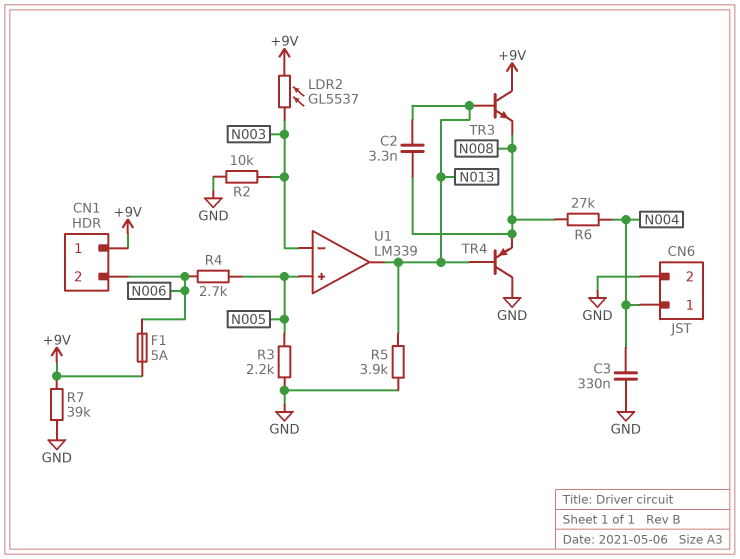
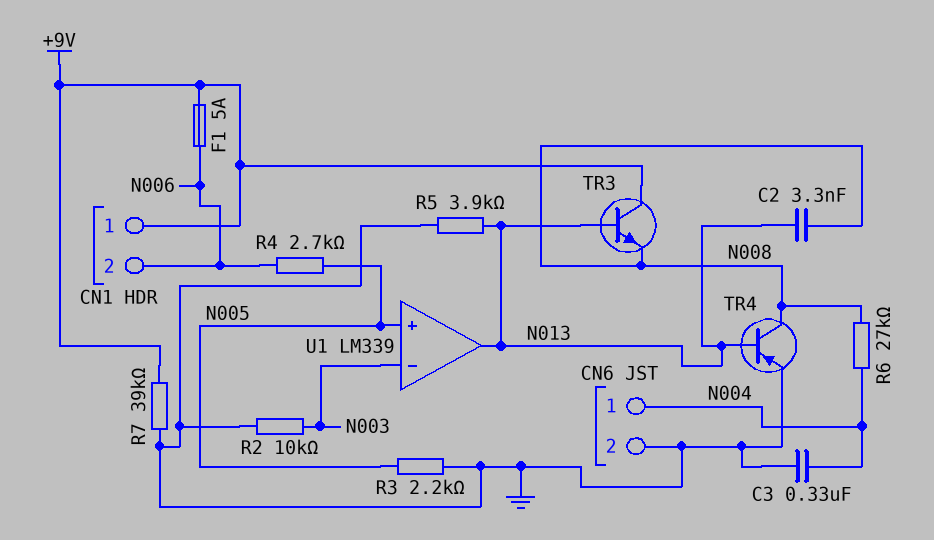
LDR2: GL5537 (+9V, N003) -> none
TR4: PNP (B N013, C GND, E N008) -> PNP (B N013, C N008, E GND)

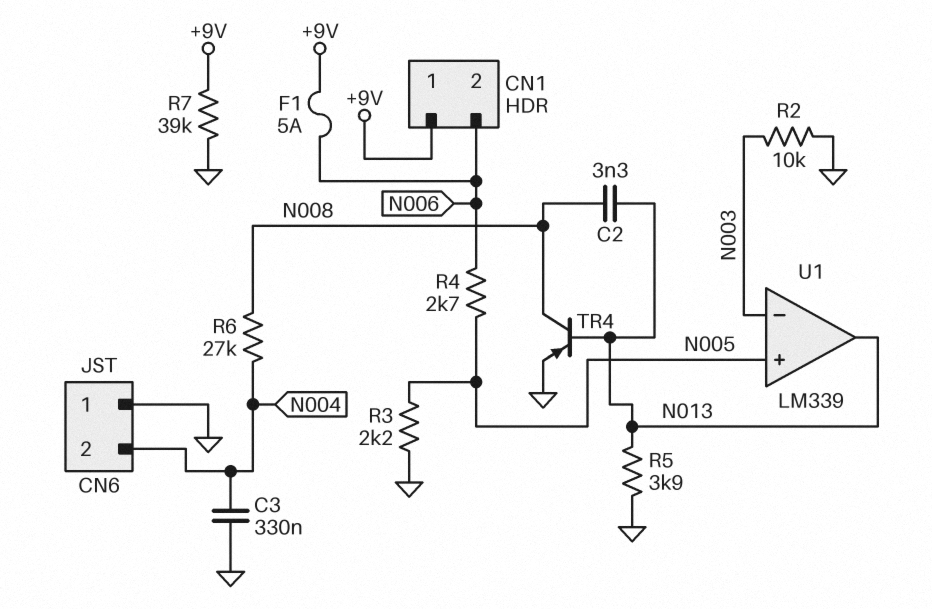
CN6 pin 1: N004 -> GND
CN6 pin 2: GND -> N004
TR3: NPN (B N013, C +9V, E N008) -> none

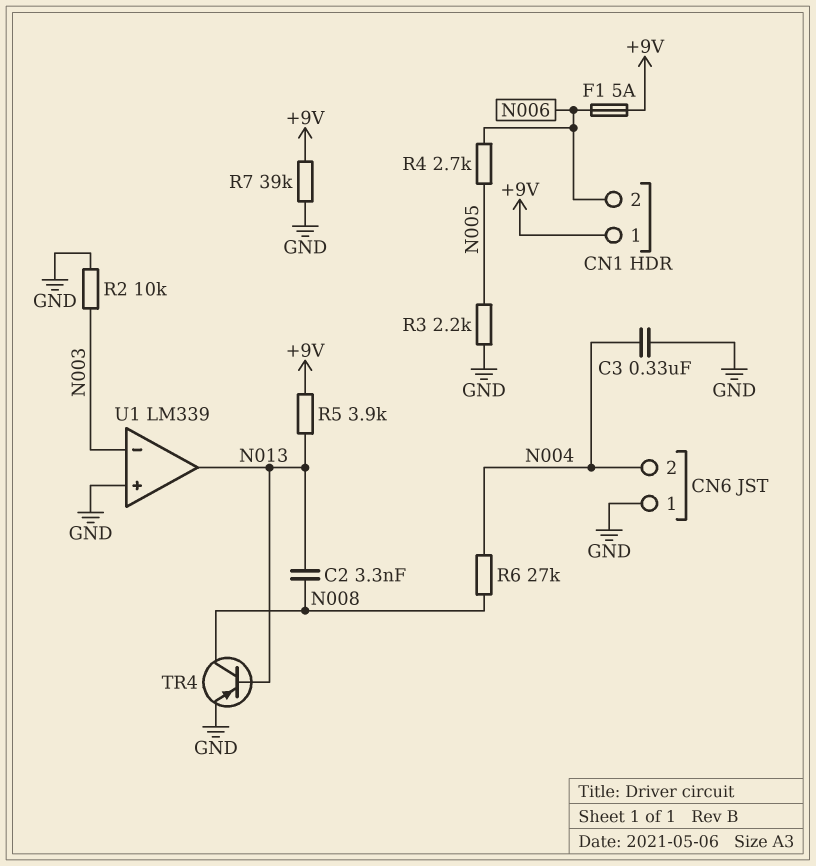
R5: 3.9k (GND, N013) -> 3.9k (+9V, N013)
U1 pin in+: N005 -> GND

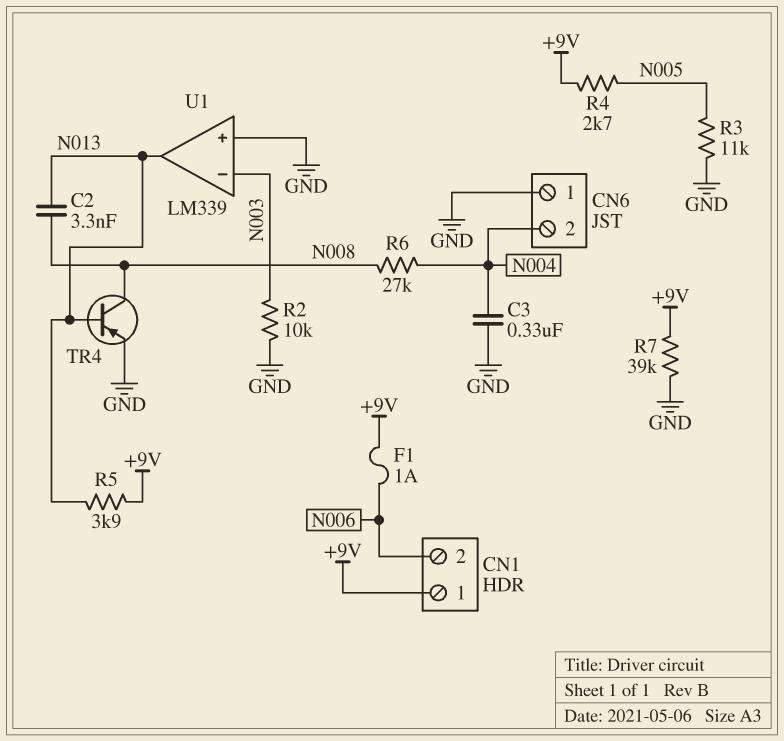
F1: 5A (+9V, N006) -> 1A (+9V, N006)
R3: 2.2k (GND, N005) -> 11k (GND, N005)
R4: 2.7k (N005, N006) -> 2.7k (+9V, N005)

